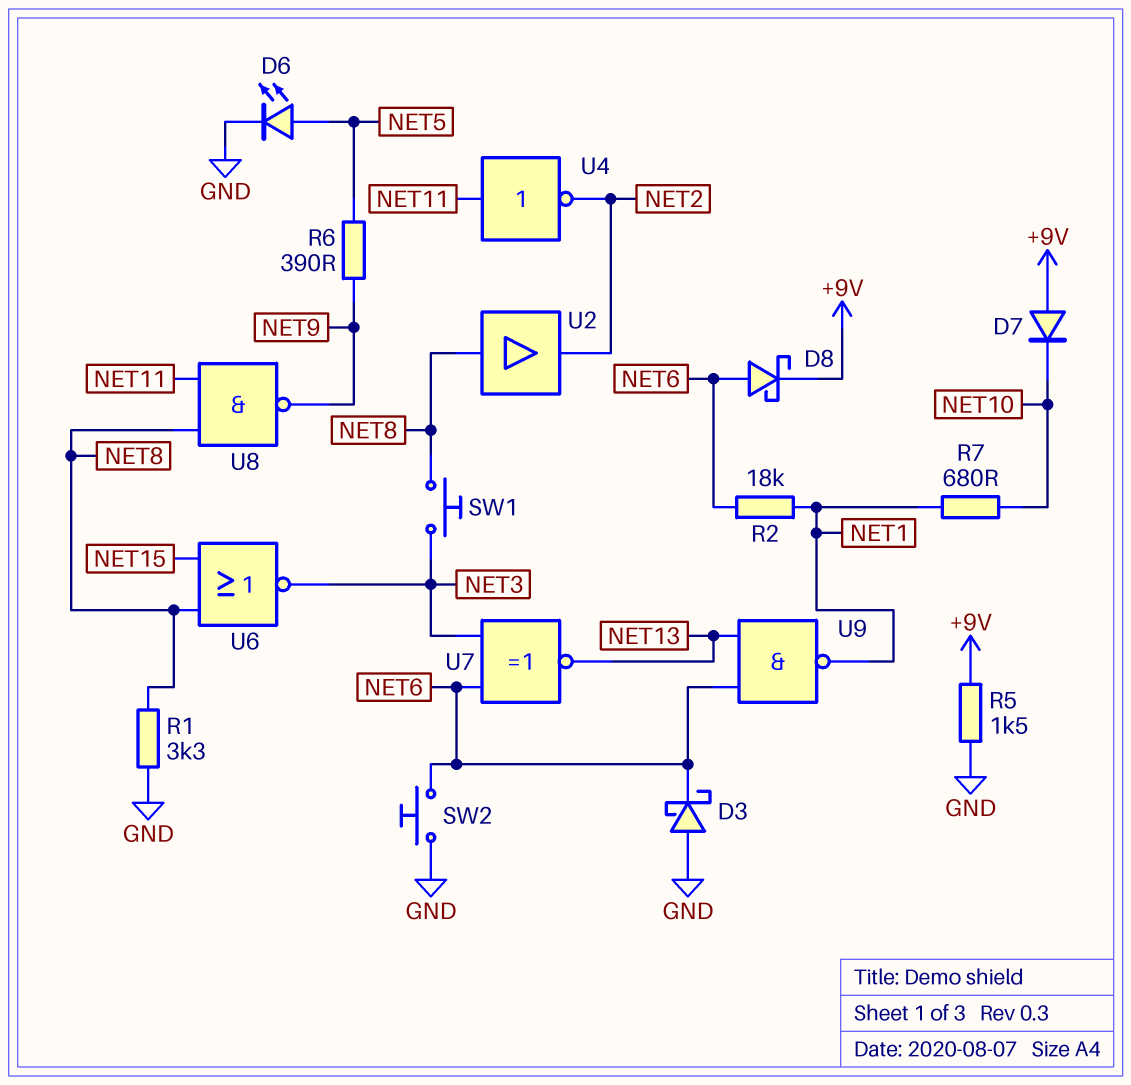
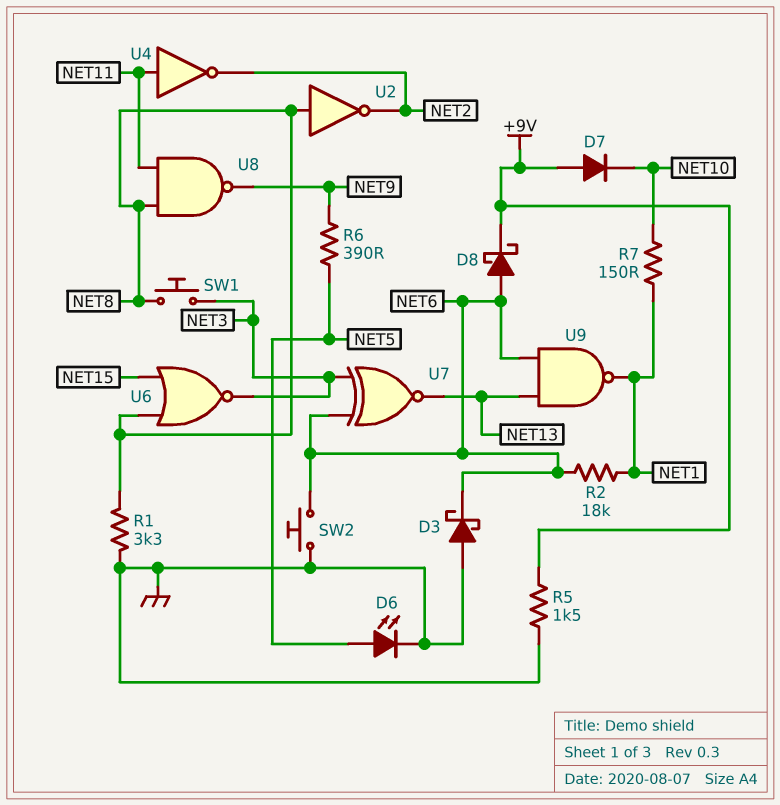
R7: 680 (NET1, NET10) -> 150 (NET1, NET10)
U2: buffer (in NET8, out NET2) -> NOT (in NET8, out NET2)

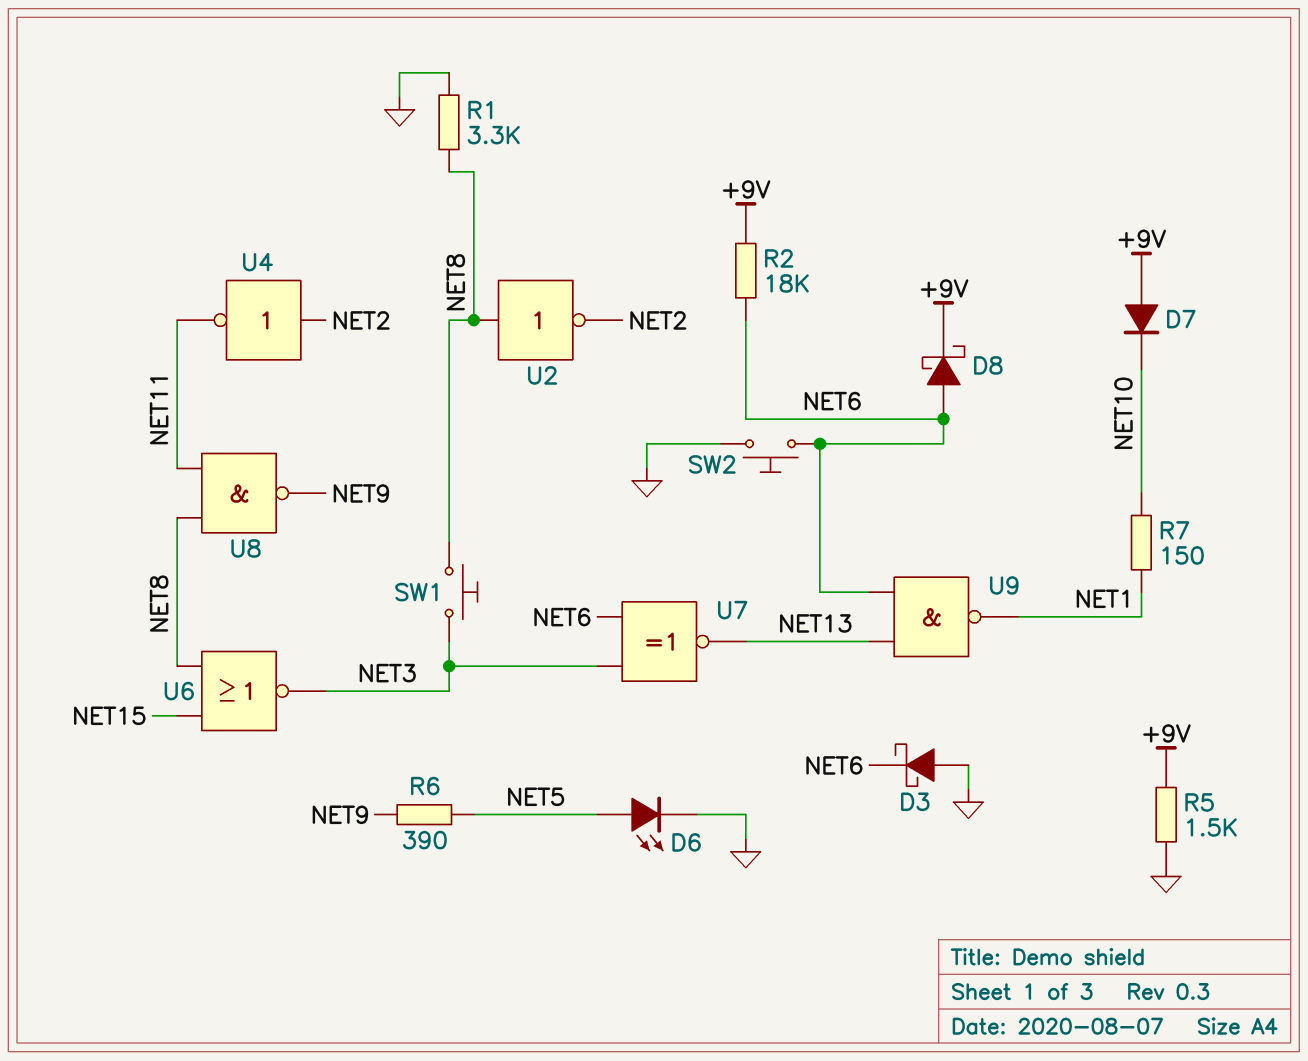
R2: 18k (NET1, NET6) -> 18k (+9V, NET6)
U4: NOT (in NET11, out NET2) -> NOT (in NET2, out NET11)

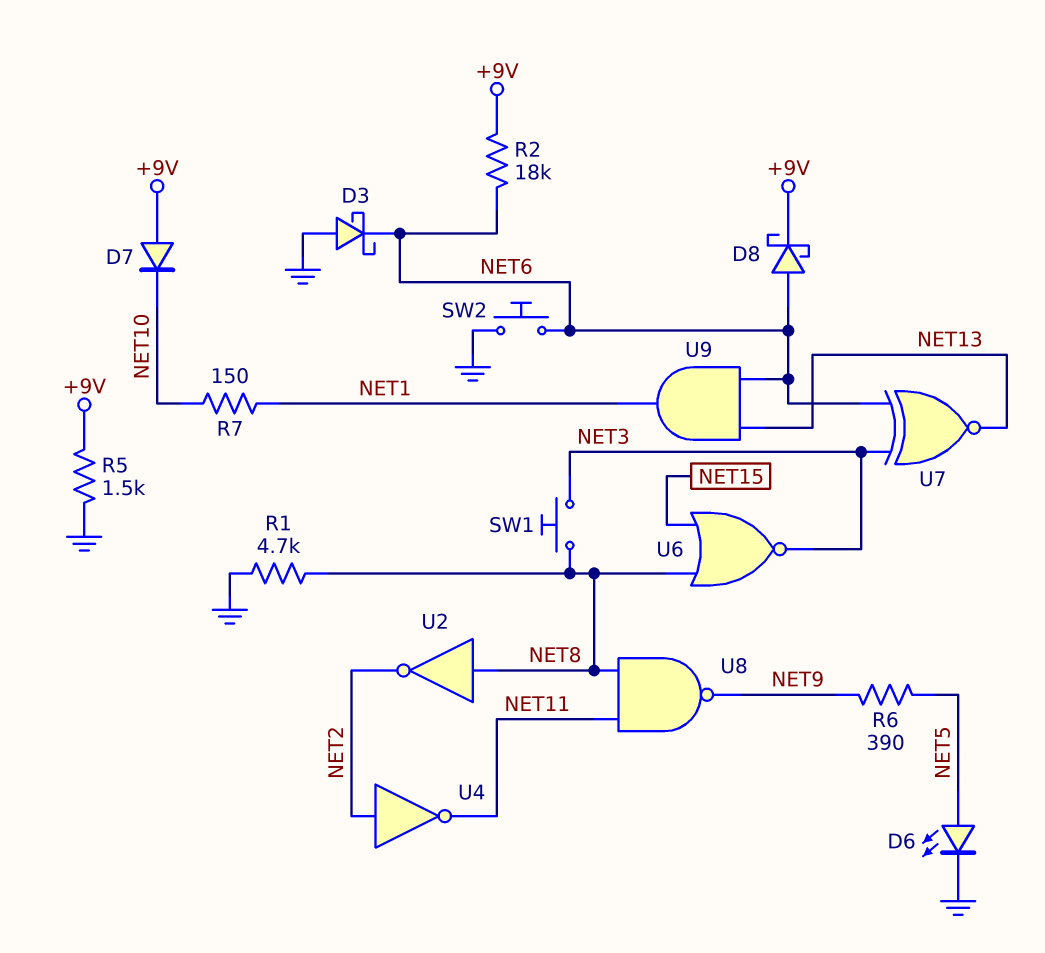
R1: 3.3k (GND, NET8) -> 4.7k (GND, NET8)
U9: NAND (in NET6, in NET13, out NET1) -> AND (in NET6, in NET13, out NET1)

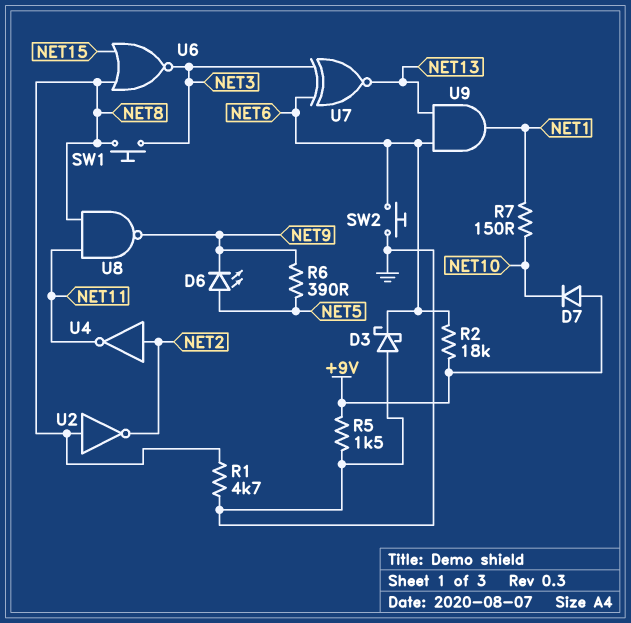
D6: LED (A NET5, K GND) -> LED (A NET5, K NET9)
D8: schottky (A NET6, K +9V) -> none

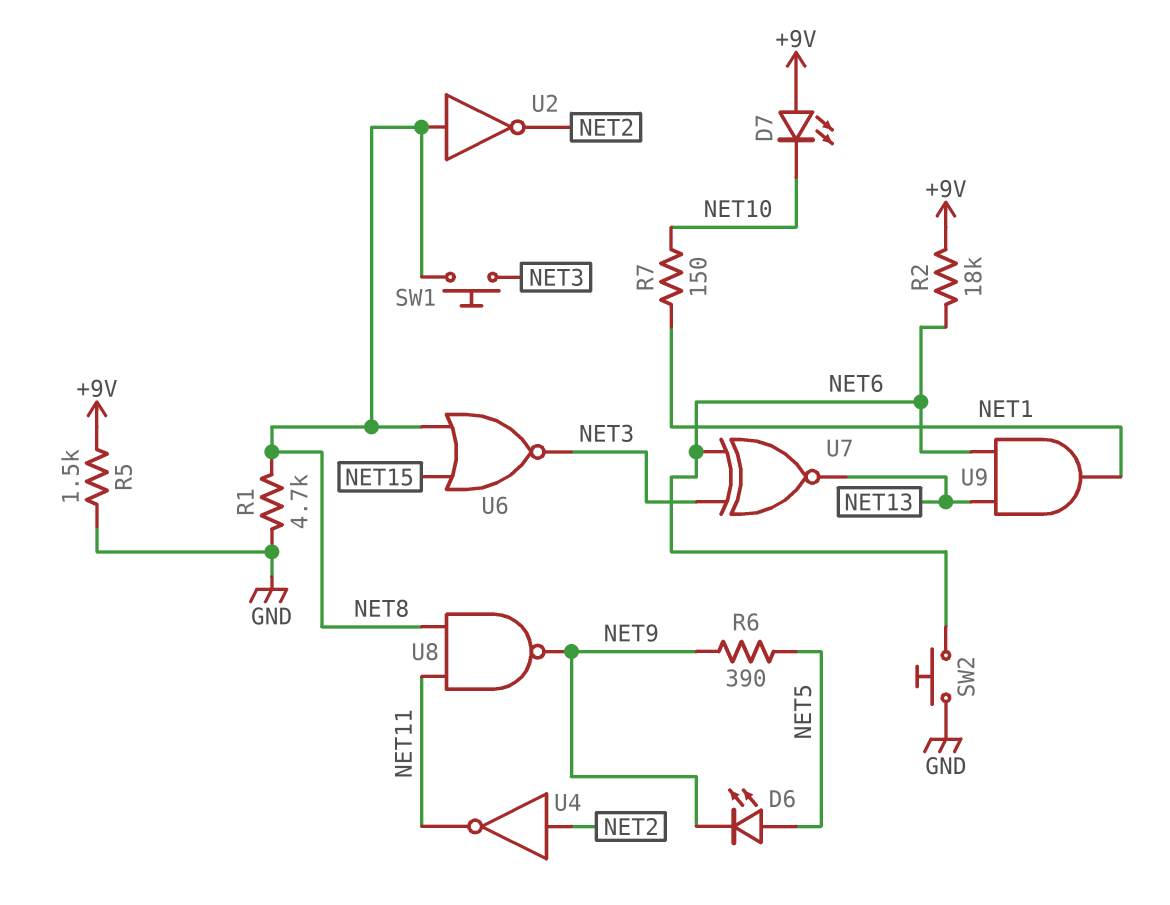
D3: schottky (A GND, K NET6) -> none
D7: diode (A +9V, K NET10) -> LED (A +9V, K NET10)

